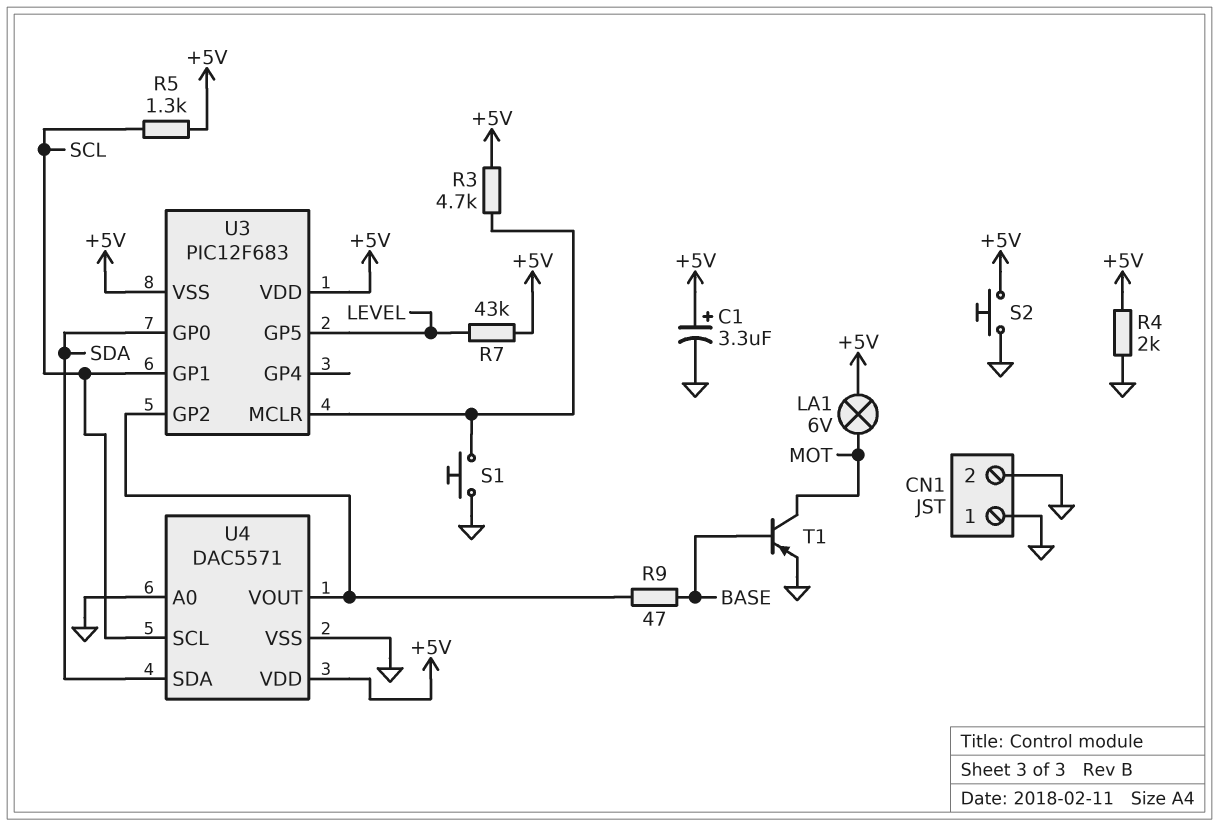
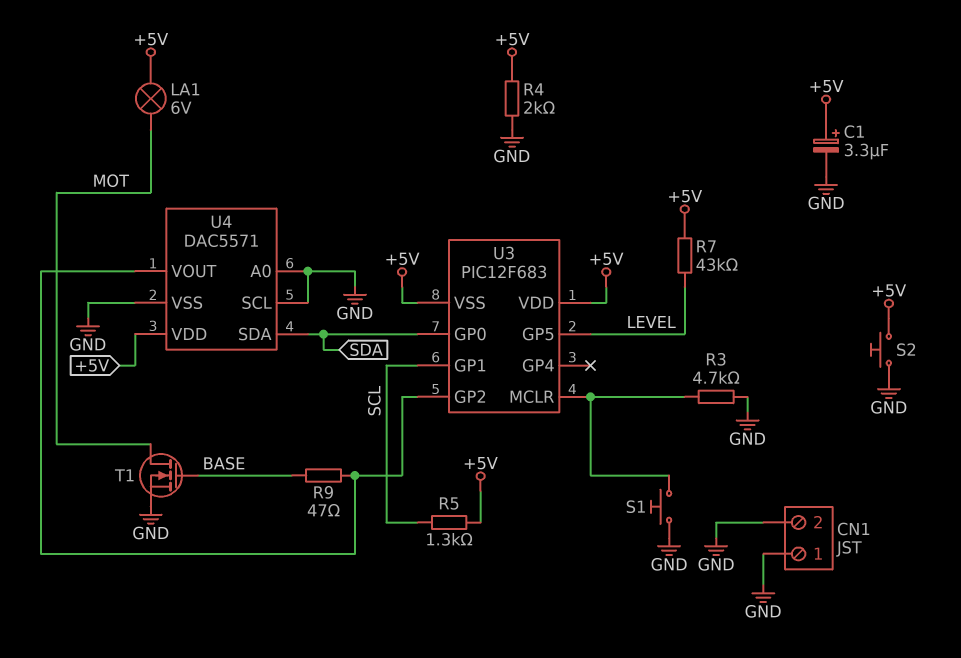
R3: 4.7k (+5V, U3/MCLR) -> 4.7k (GND, U3/MCLR)
T1: PNP (B BASE, C MOT, E GND) -> NMOS (G BASE, D MOT, S GND)
U4 pin SCL: SCL -> GND

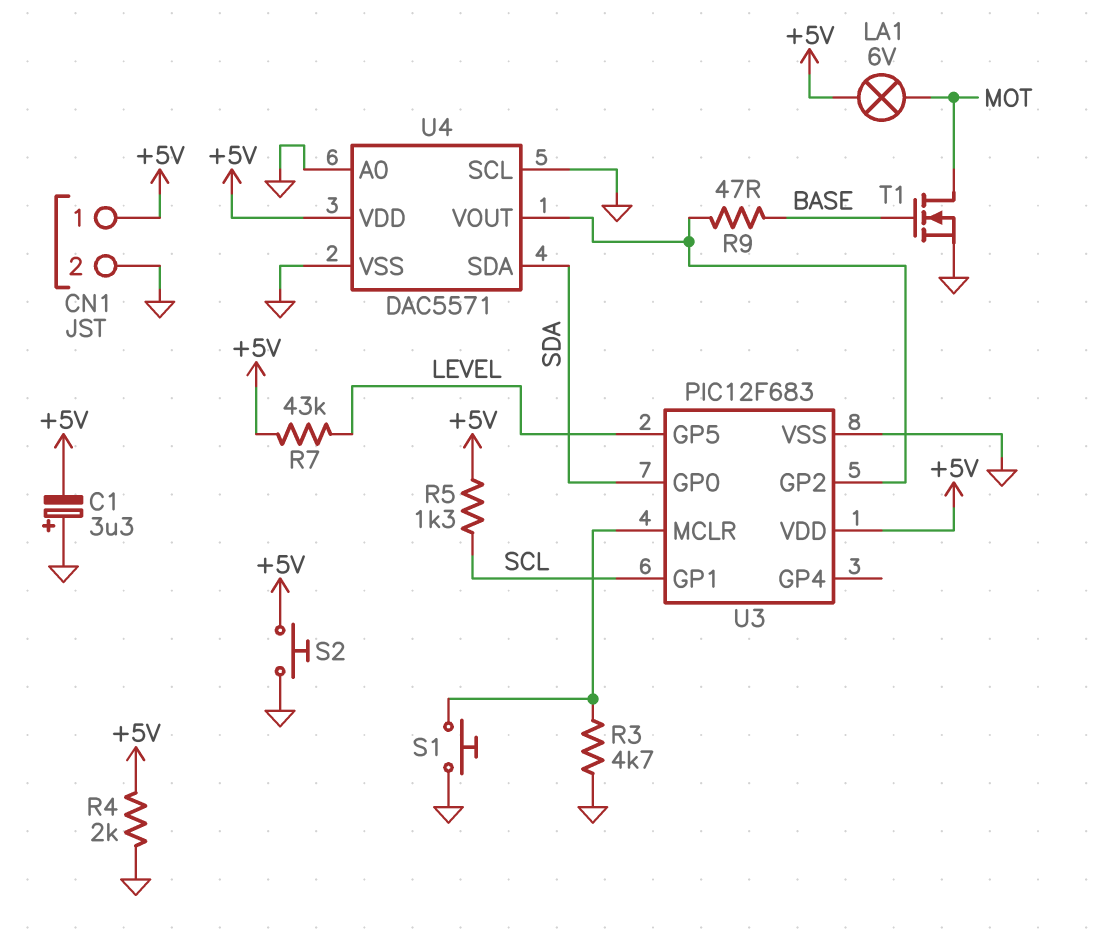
C1: 3.3uF (plus +5V, minus GND) -> 3.3uF (plus GND, minus +5V)
CN1 pin 1: GND -> +5V
U3 pin VSS: +5V -> GND

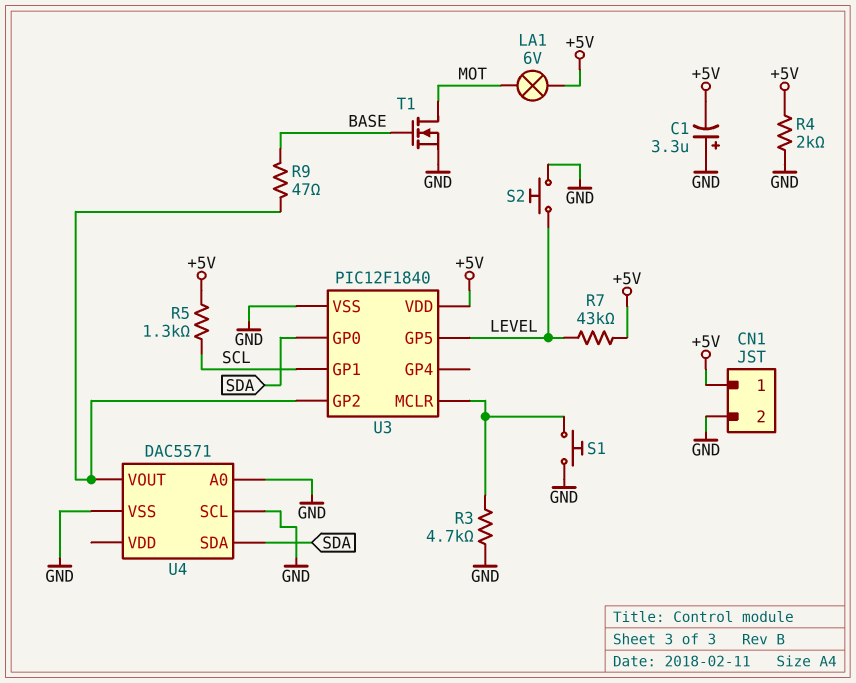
S2: button (+5V, GND) -> button (GND, LEVEL)
U3: PIC12F683 -> PIC12F1840
U4 pin VDD: +5V -> none

